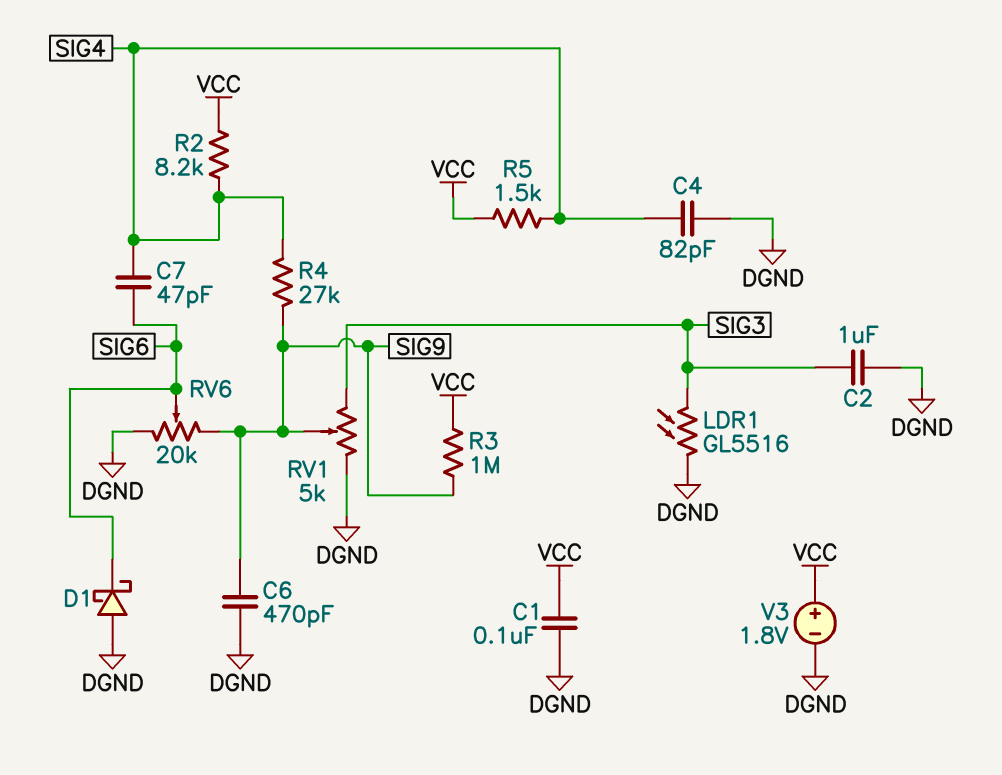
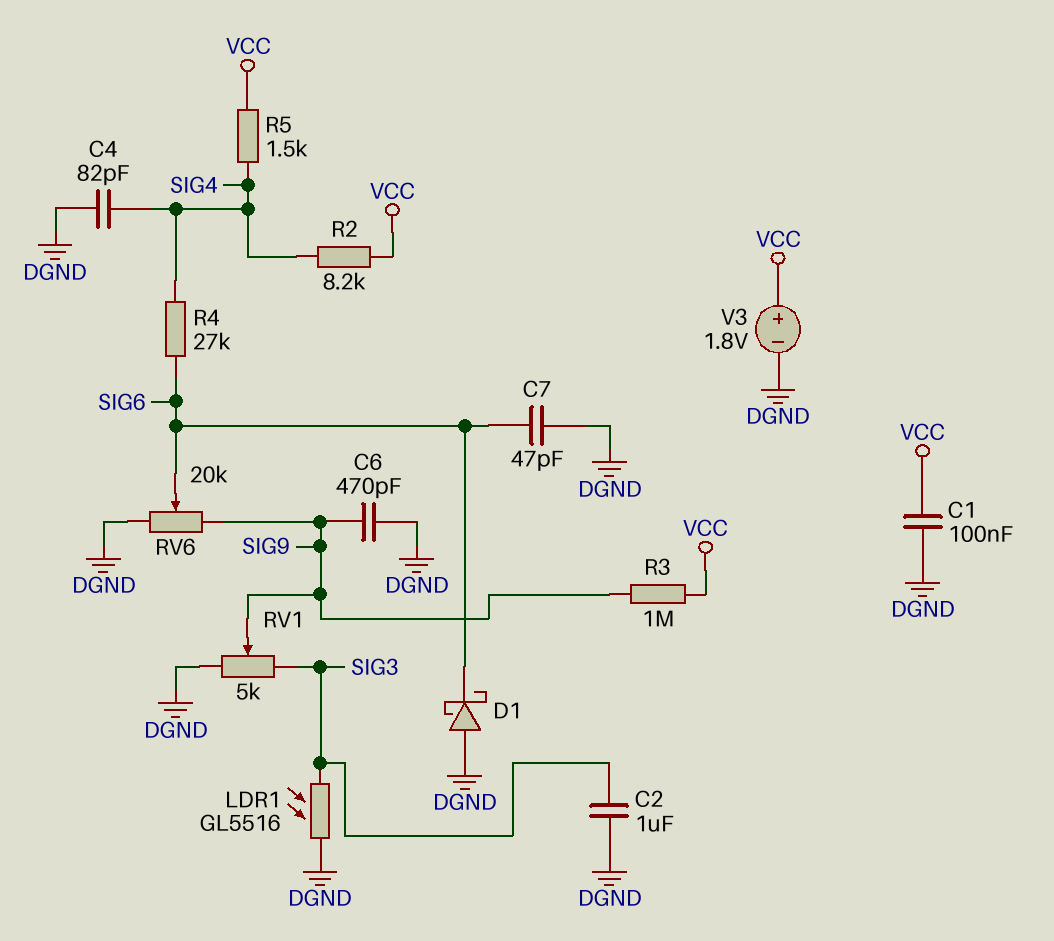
C7: 47pF (SIG4, SIG6) -> 47pF (DGND, SIG6)
R4: 27k (SIG4, SIG9) -> 27k (SIG4, SIG6)

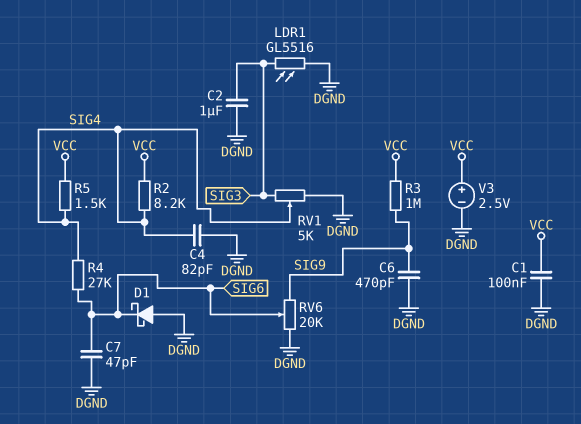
RV1: 5k (DGND, SIG3, wiper SIG9) -> 5k (DGND, SIG3, wiper SIG4)
V3: 1.8V (plus VCC, minus DGND) -> 2.5V (plus VCC, minus DGND)

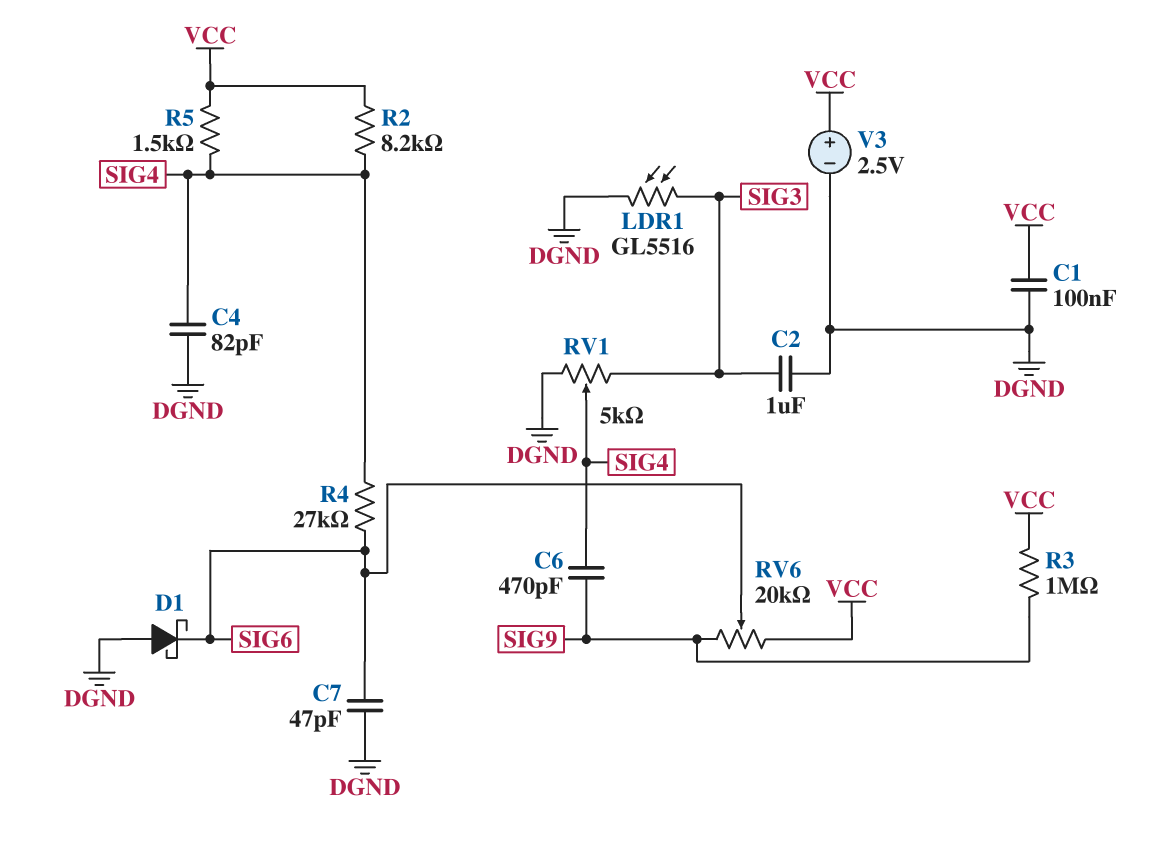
C6: 470pF (DGND, SIG9) -> 470pF (SIG4, SIG9)
RV6: 20k (DGND, SIG9, wiper SIG6) -> 20k (SIG9, VCC, wiper SIG6)

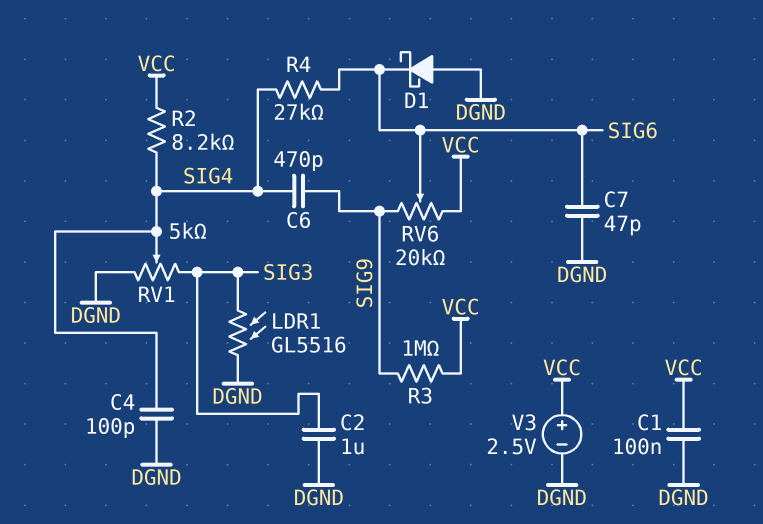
C4: 82pF (DGND, SIG4) -> 100pF (DGND, SIG4)
R5: 1.5k (SIG4, VCC) -> none

